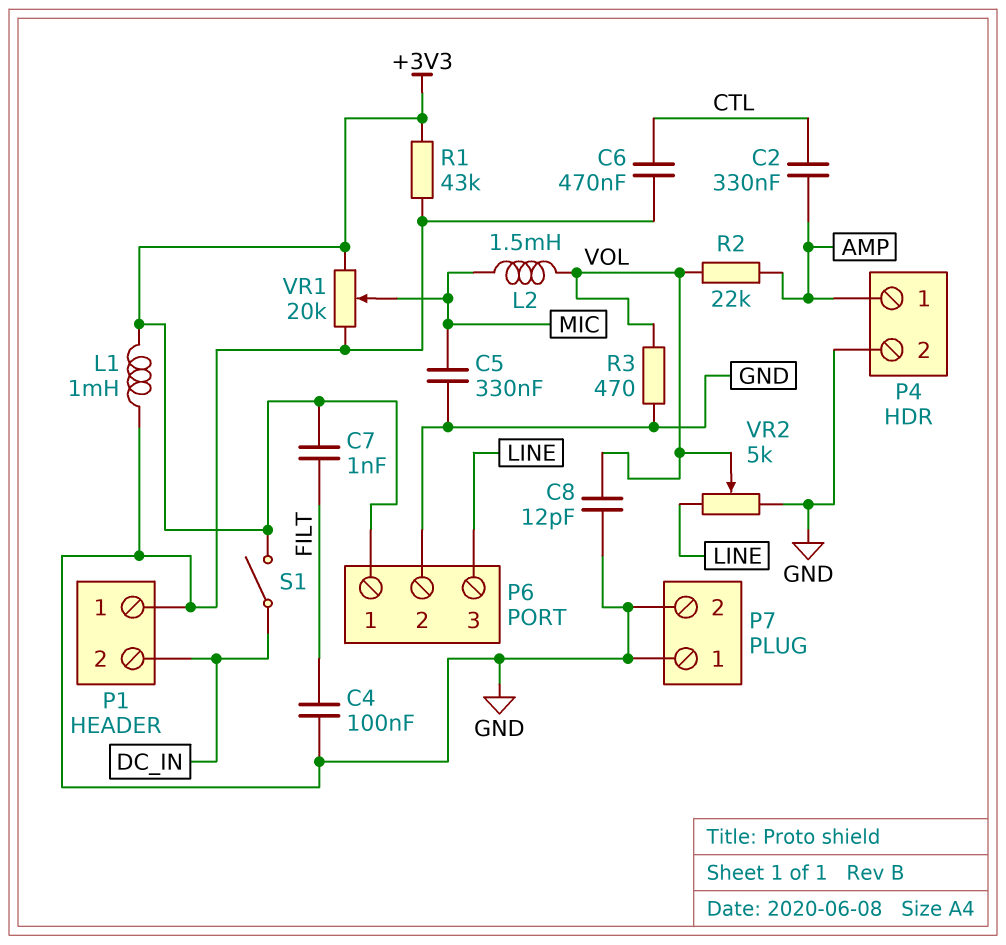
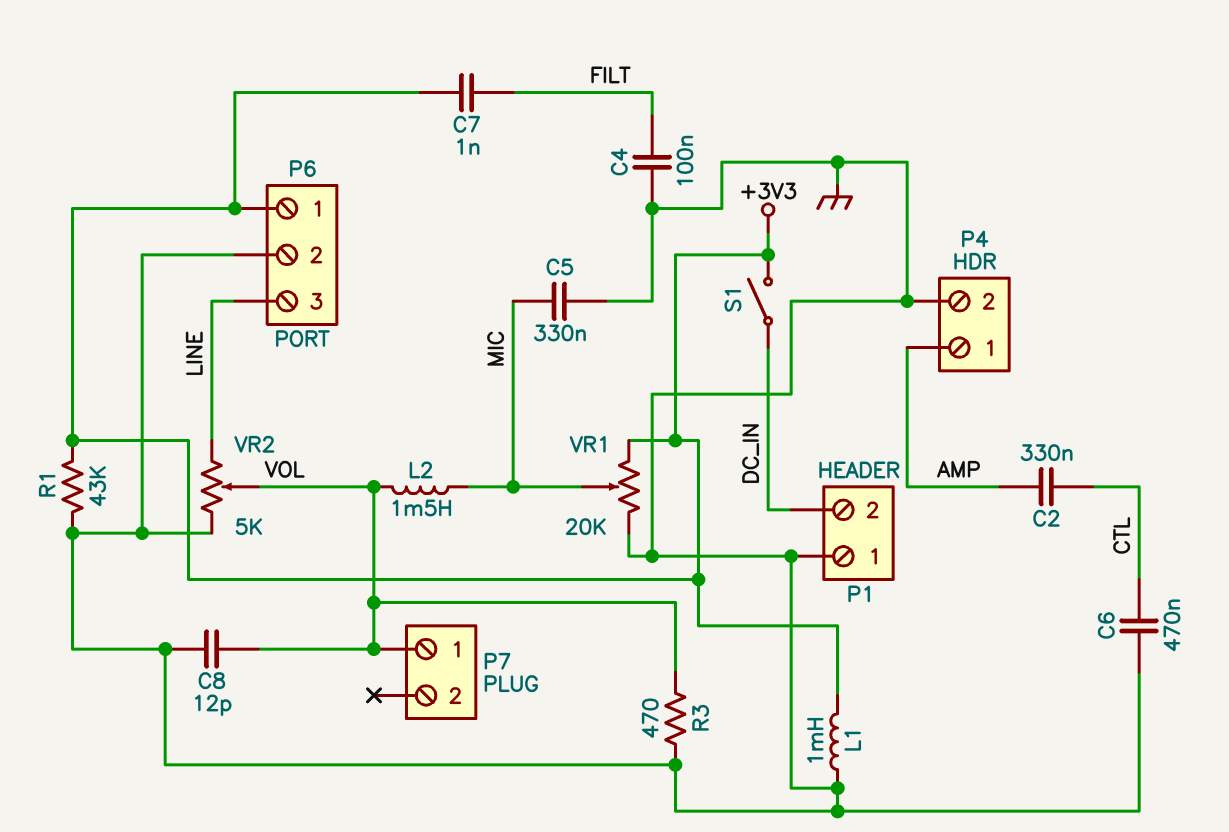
P7 pin 1: GND -> VOL
P7 pin 2: GND -> none
R2: 22k (AMP, VOL) -> none

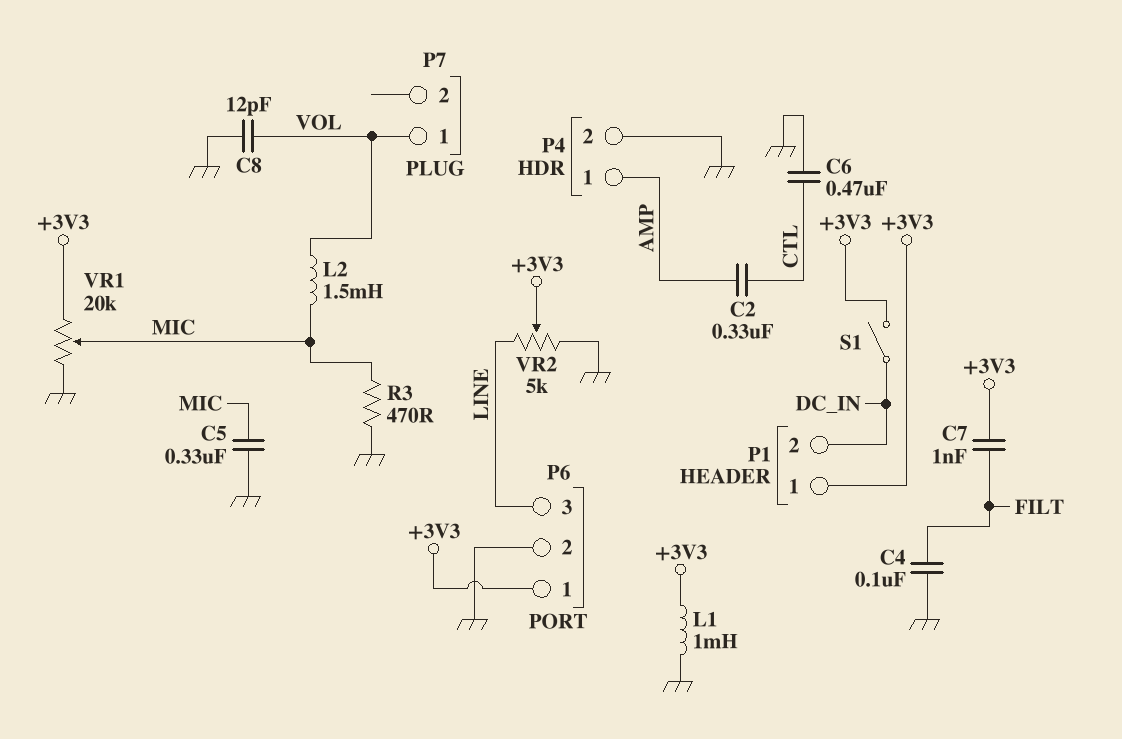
P1 pin 1: GND -> +3V3
R1: 43k (+3V3, GND) -> none
R3: 470 (GND, VOL) -> 470 (GND, MIC)
VR2: 5k (GND, LINE, wiper VOL) -> 5k (GND, LINE, wiper +3V3)

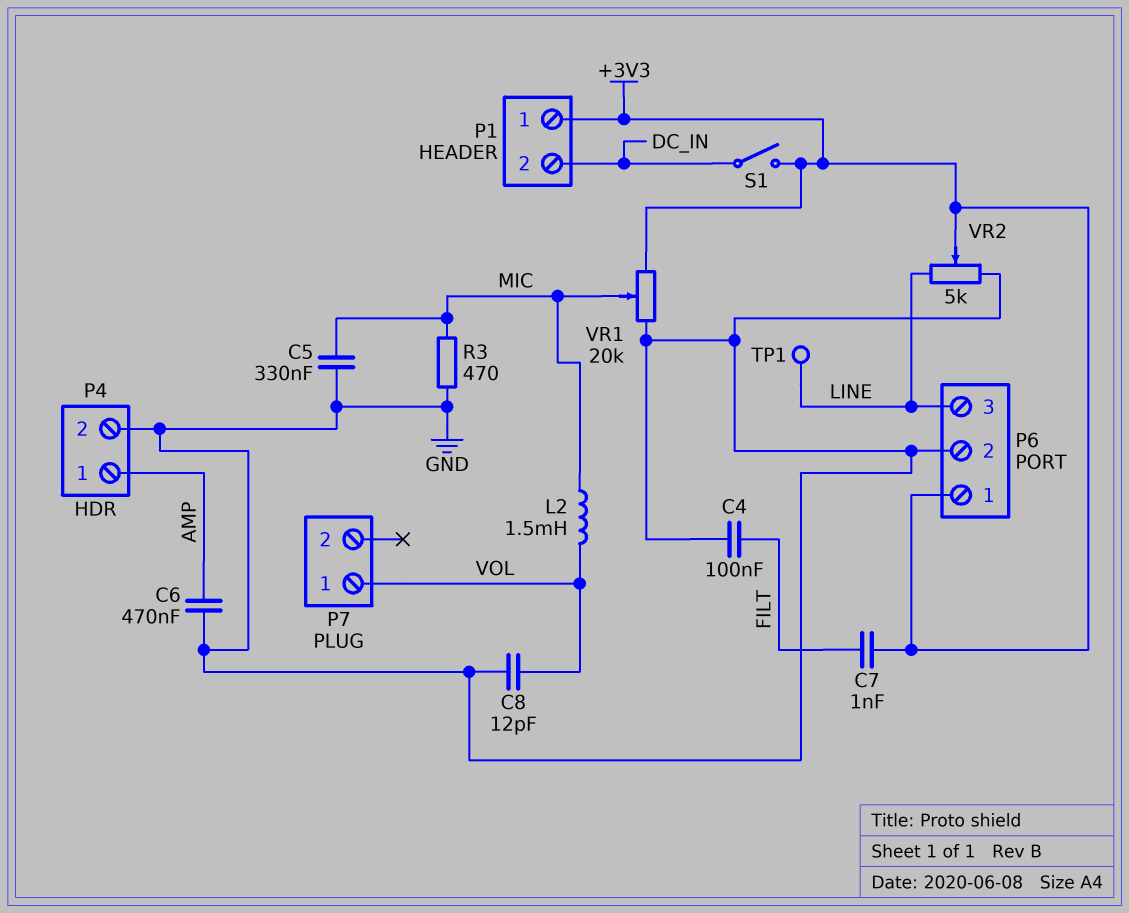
C2: 330nF (AMP, CTL) -> none
C6: 470nF (CTL, GND) -> 470nF (AMP, GND)
L1: 1mH (+3V3, GND) -> none
TP1: none -> test point (LINE)

